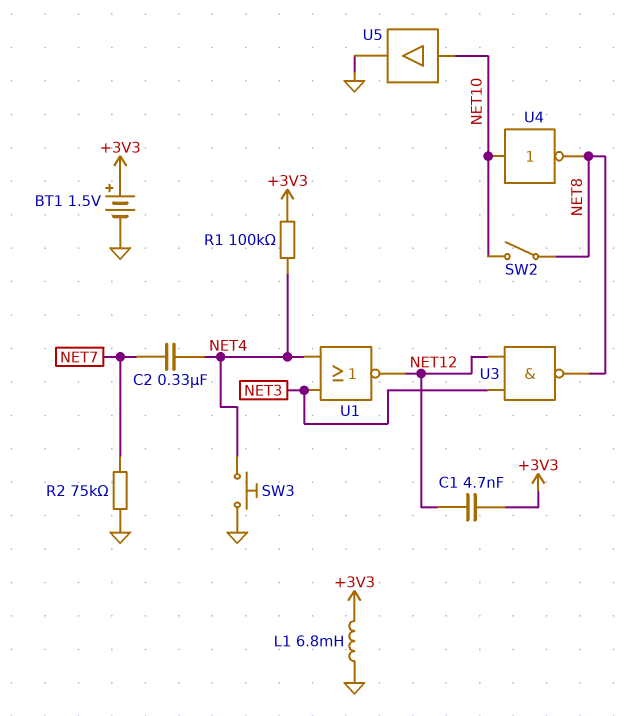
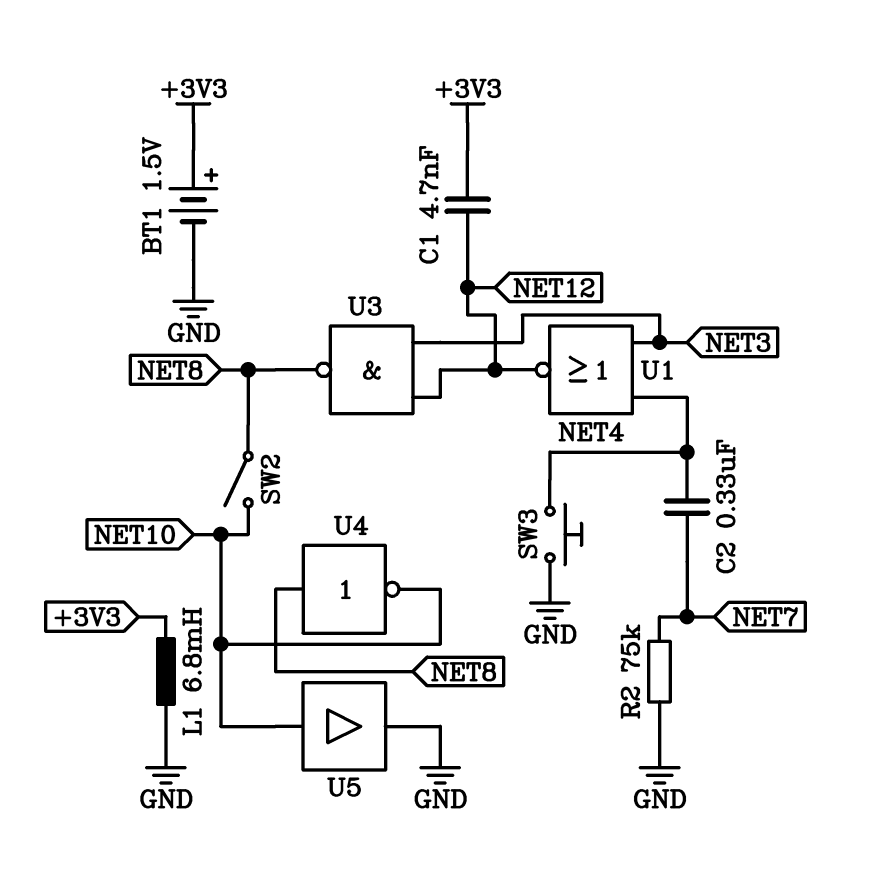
R1: 100k (+3V3, NET4) -> none
U4: NOT (in NET10, out NET8) -> NOT (in NET8, out NET10)

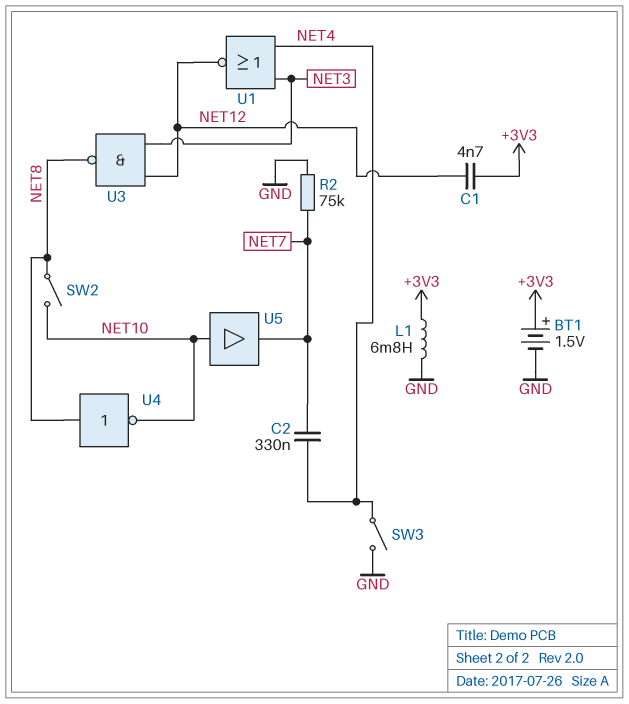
SW3: button (GND, NET4) -> switch (GND, NET4)
U5: buffer (in NET10, out GND) -> buffer (in NET10, out NET7)

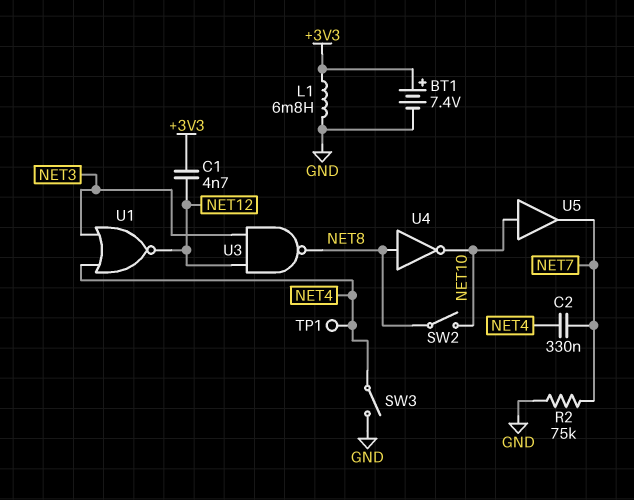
BT1: 1.5V (plus +3V3, minus GND) -> 7.4V (plus +3V3, minus GND)
TP1: none -> test point (NET4)

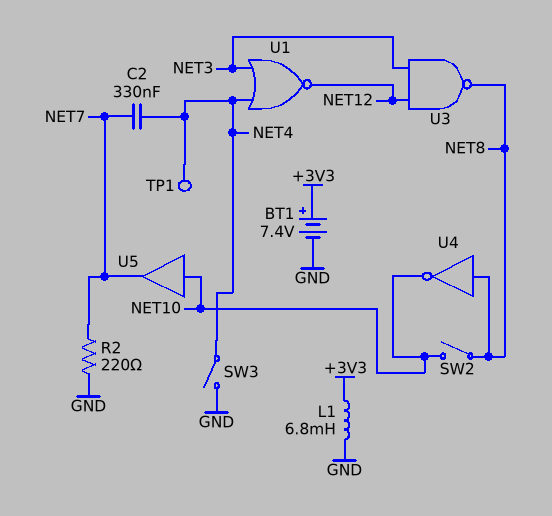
C1: 4.7nF (+3V3, NET12) -> none
R2: 75k (GND, NET7) -> 220 (GND, NET7)

